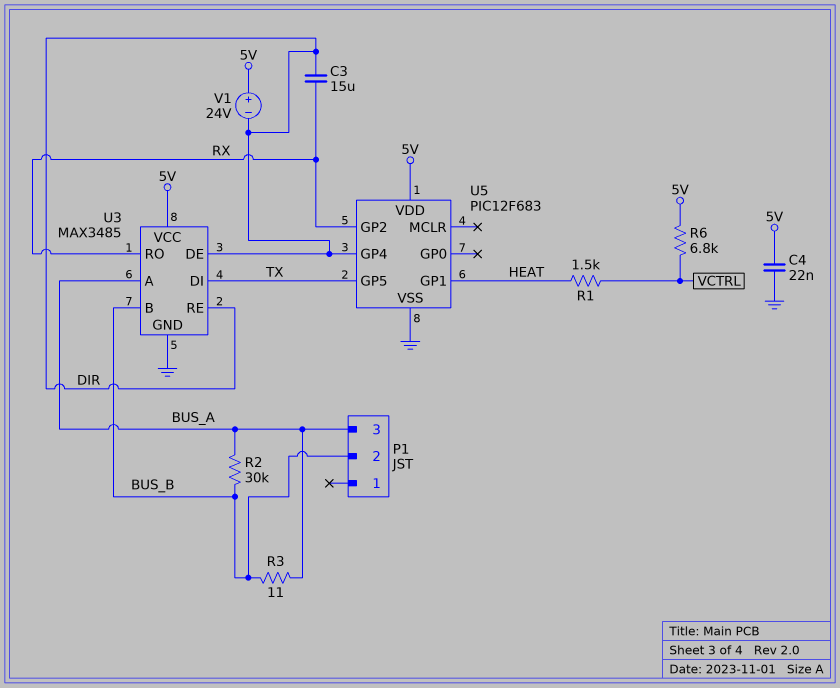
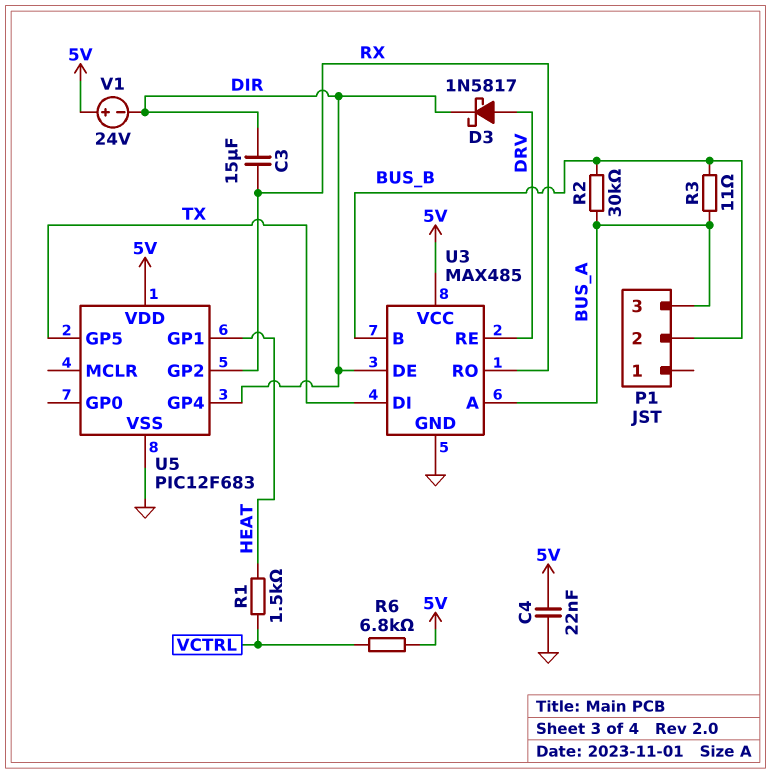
D3: none -> schottky 1N5817 (A DRV, K DIR)
U3: MAX3485 -> MAX485
U3 pin RE: DIR -> DRV

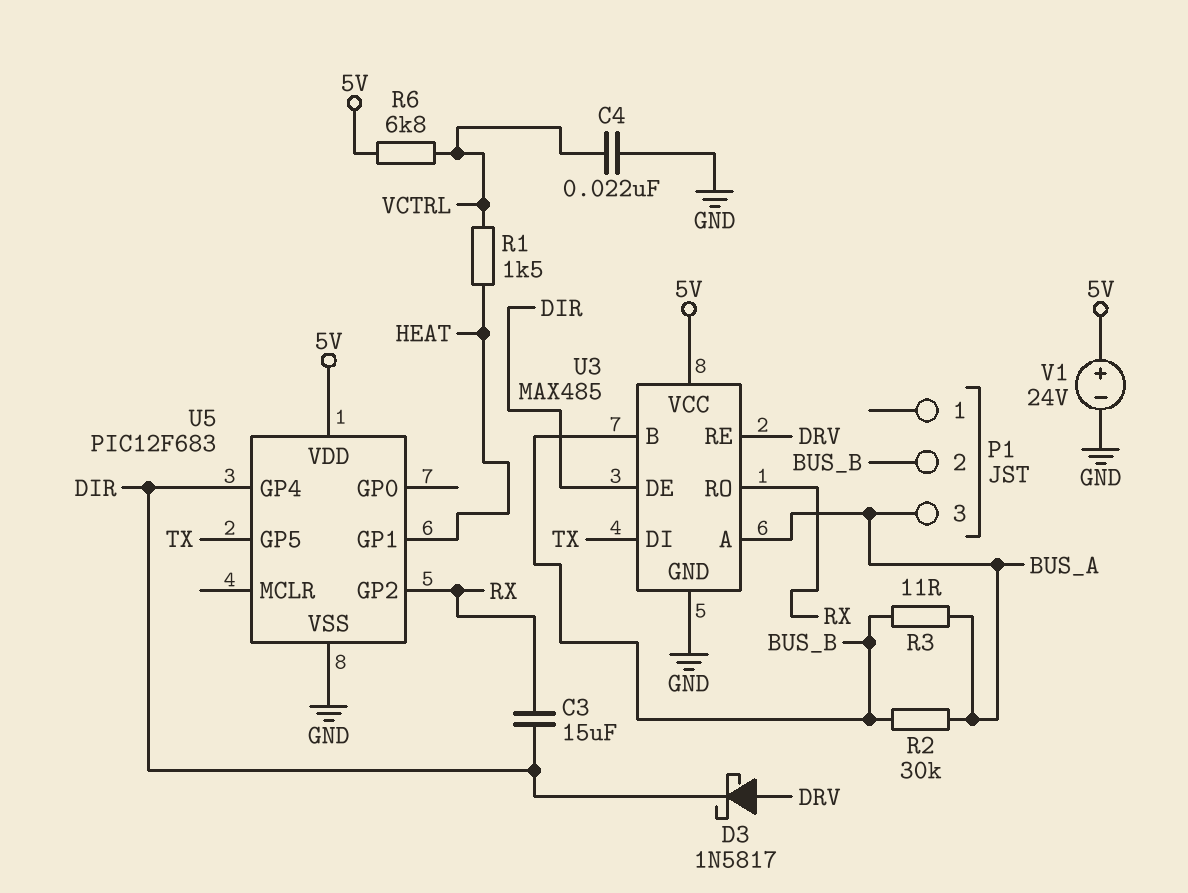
C4: 22nF (5V, GND) -> 22nF (GND, VCTRL)
V1: 24V (plus 5V, minus DIR) -> 24V (plus 5V, minus GND)

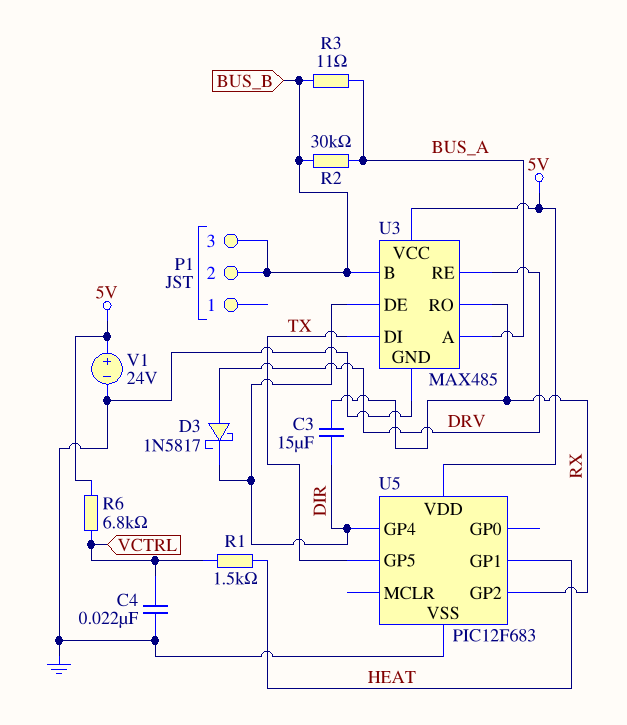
P1 pin 3: BUS_A -> BUS_B

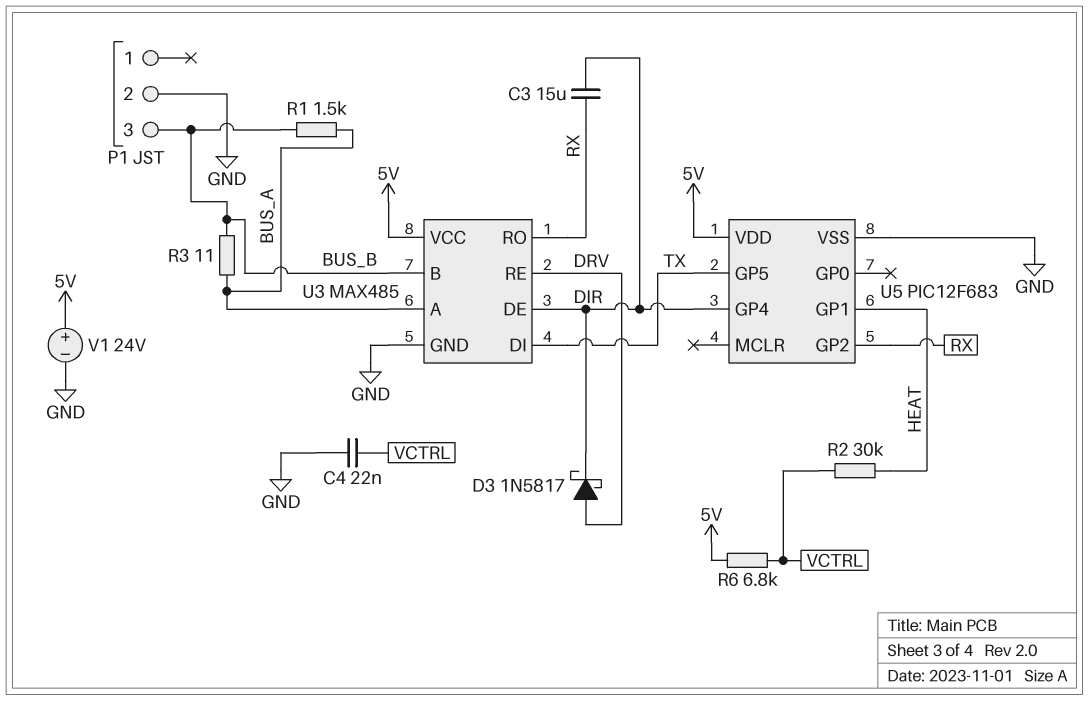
P1 pin 2: BUS_B -> GND
R1: 1.5k (HEAT, VCTRL) -> 1.5k (BUS_A, BUS_B)
R2: 30k (BUS_A, BUS_B) -> 30k (HEAT, VCTRL)

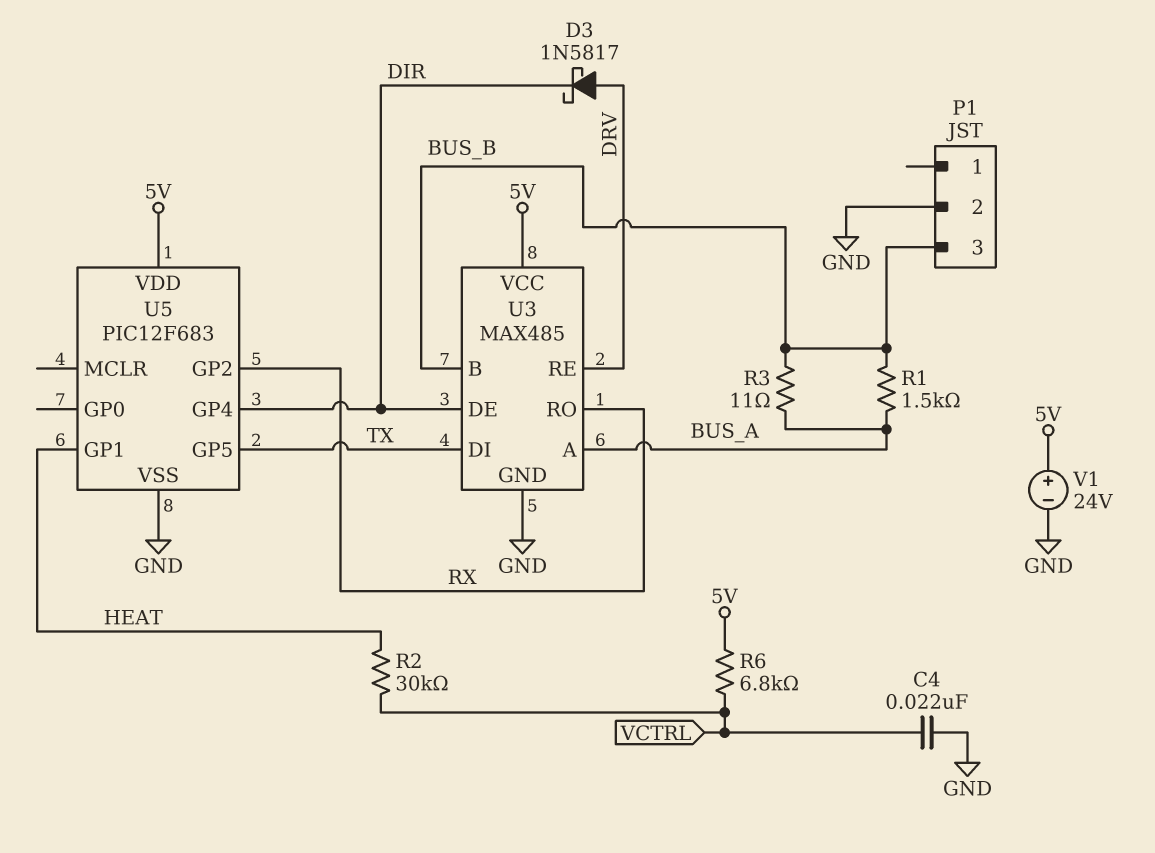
C3: 15uF (DIR, RX) -> none

